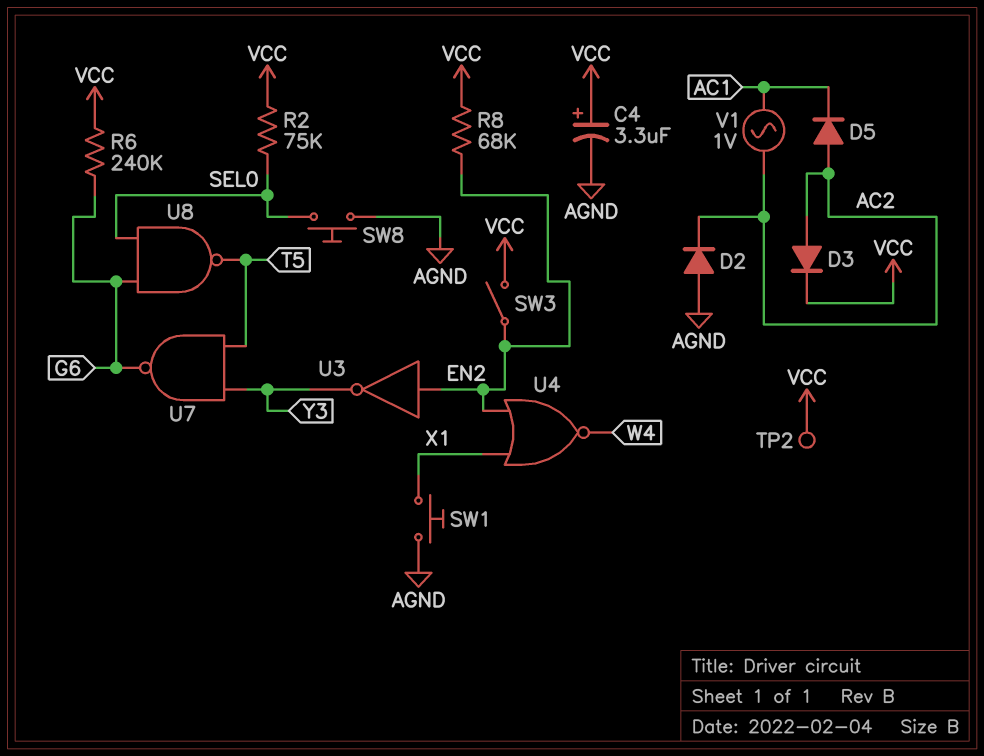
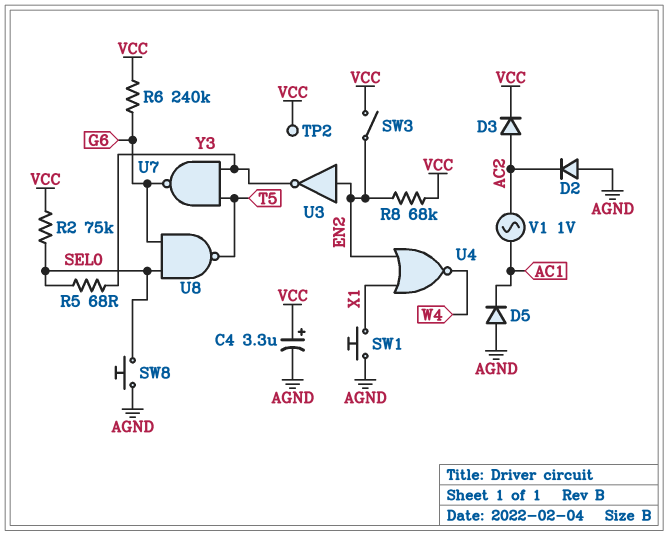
D5: diode (A AC2, K AC1) -> diode (A AGND, K AC1)
R5: none -> 68 (SEL0, Y3)

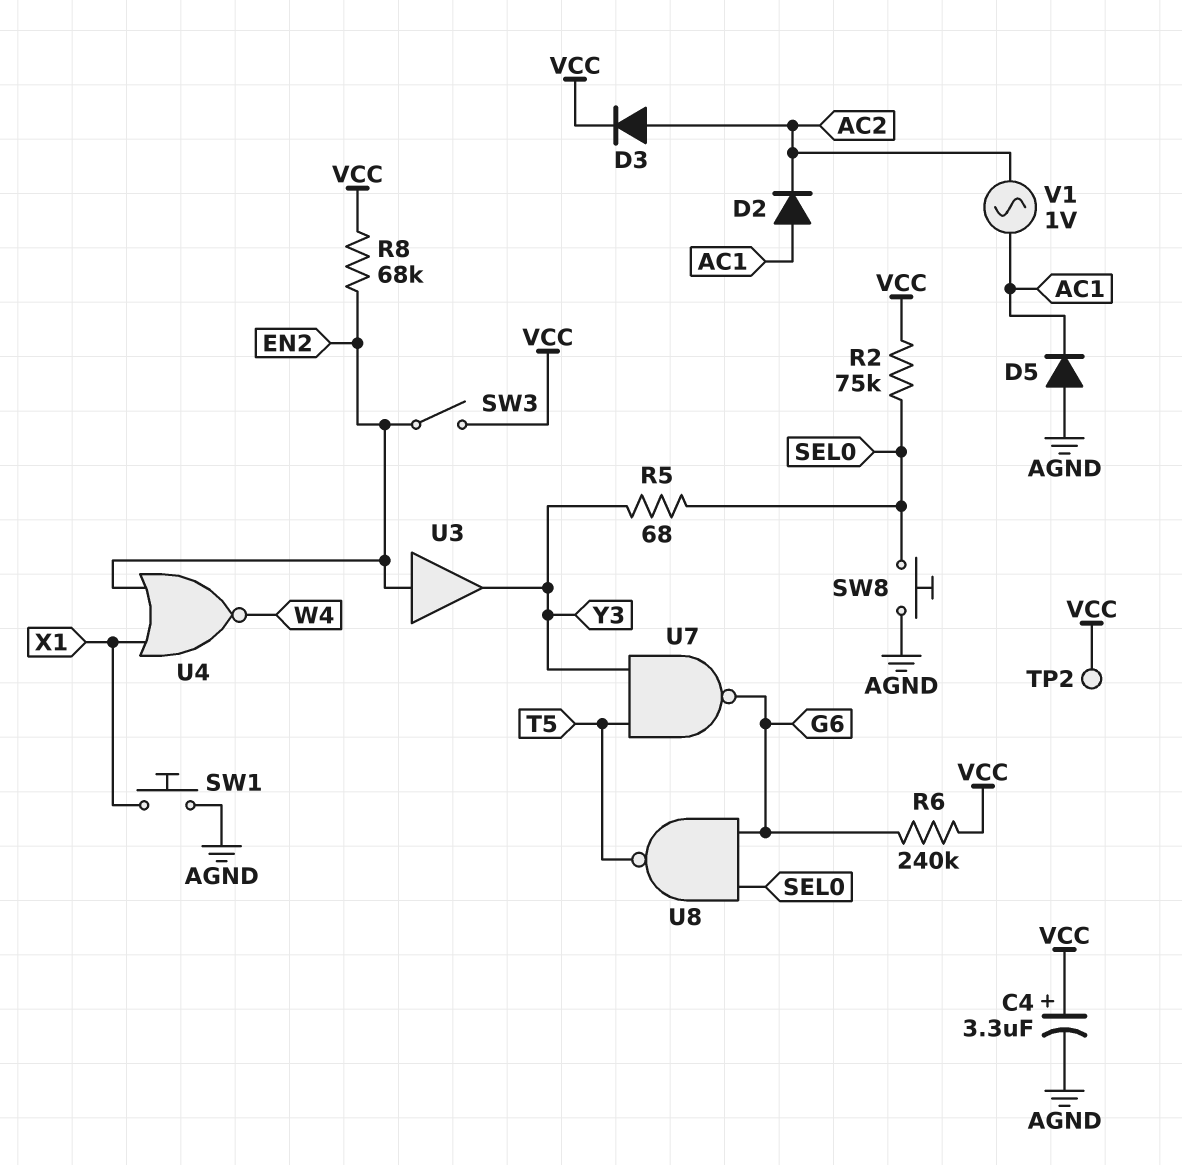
D2: diode (A AGND, K AC2) -> diode (A AC1, K AC2)
U3: NOT (in EN2, out Y3) -> buffer (in EN2, out Y3)

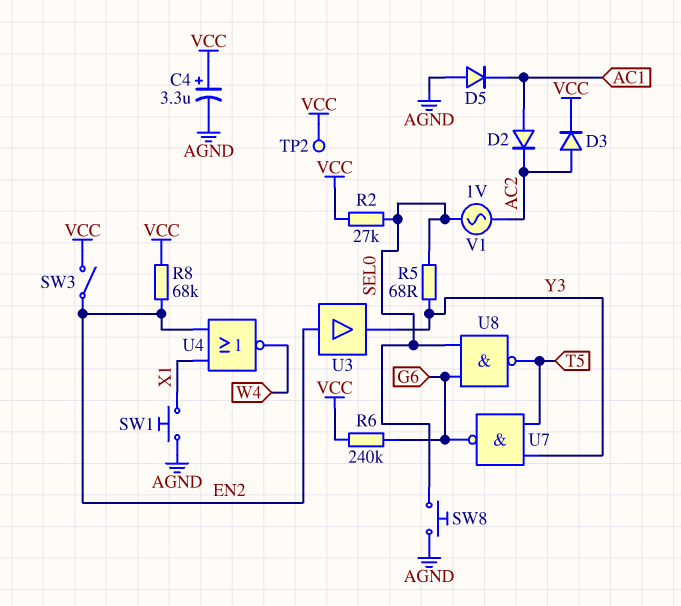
R2: 75k (SEL0, VCC) -> 27k (SEL0, VCC)
V1: AC 1V (AC1, AC2) -> AC 1V (AC2, SEL0)

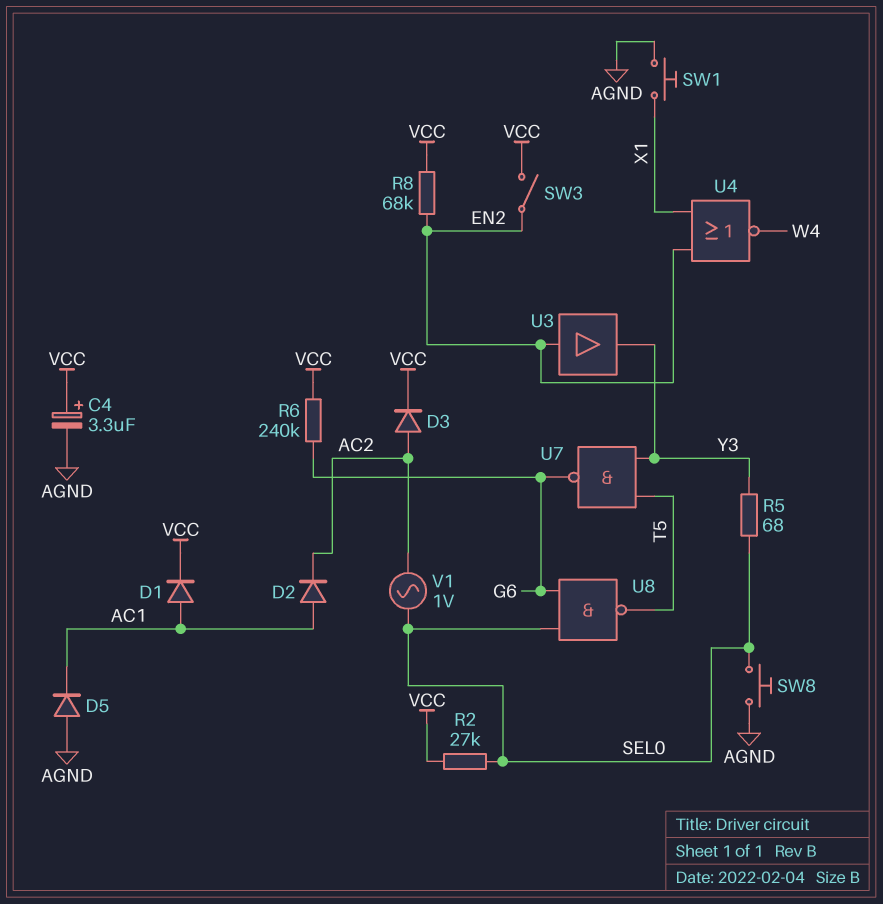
D1: none -> diode (A AC1, K VCC)
TP2: test point (VCC) -> none

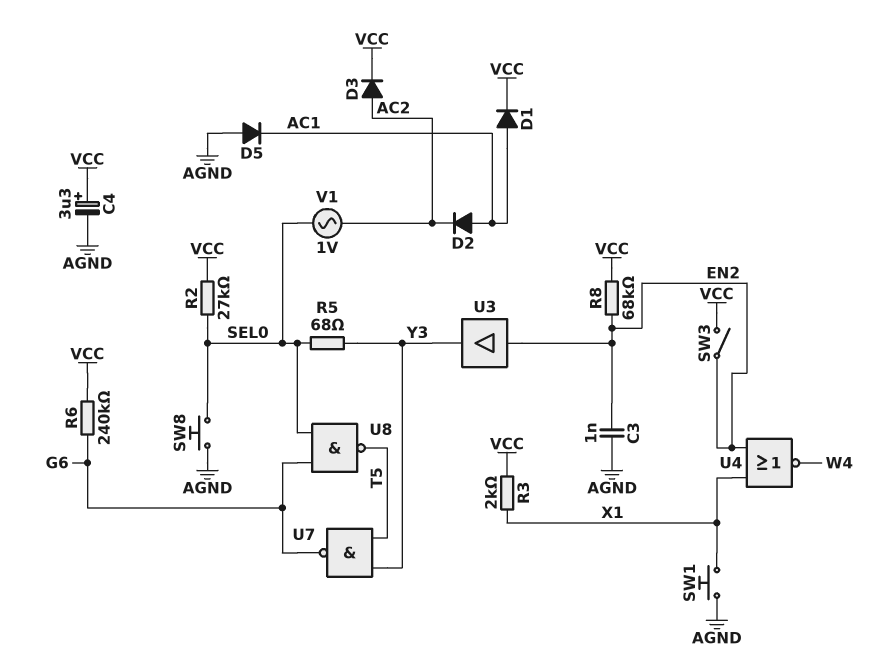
C3: none -> 1nF (AGND, EN2)
R3: none -> 2k (VCC, X1)

